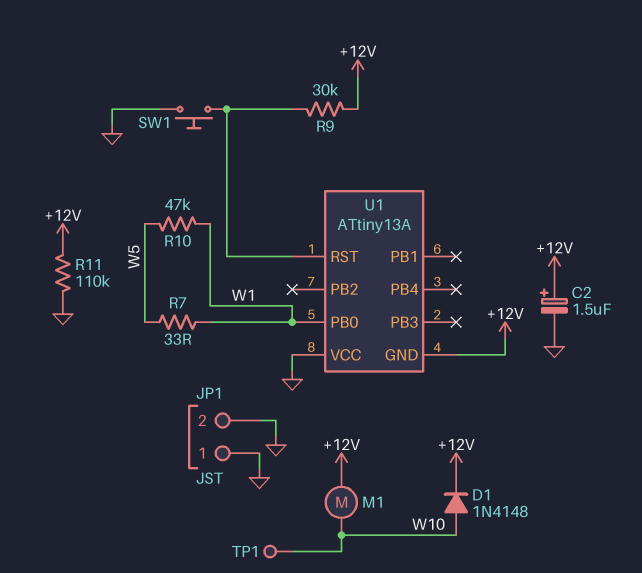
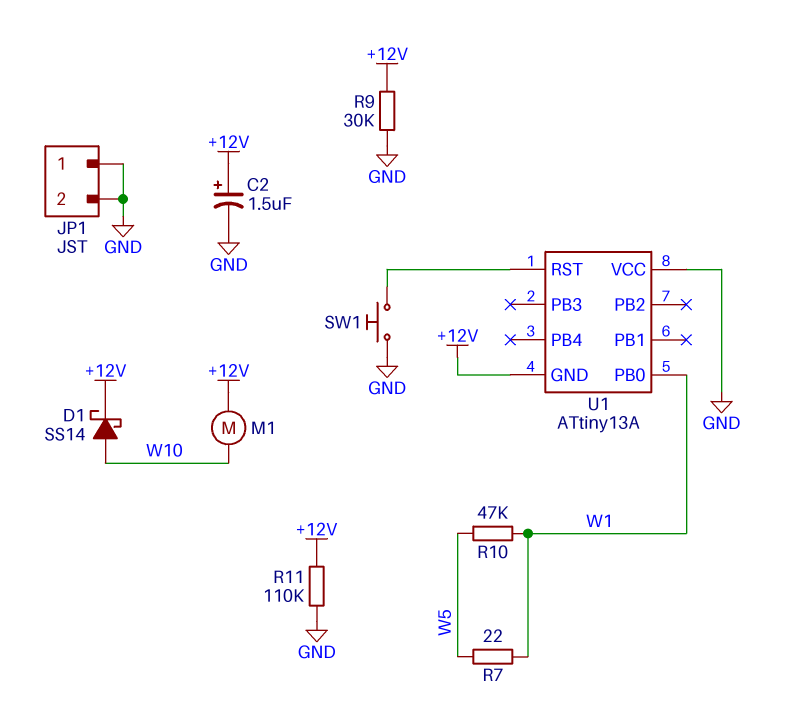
D1: diode 1N4148 (A W10, K +12V) -> schottky SS14 (A W10, K +12V)
R7: 33 (W1, W5) -> 22 (W1, W5)
R9: 30k (+12V, U1/RST) -> 30k (+12V, GND)
TP1: test point (W10) -> none

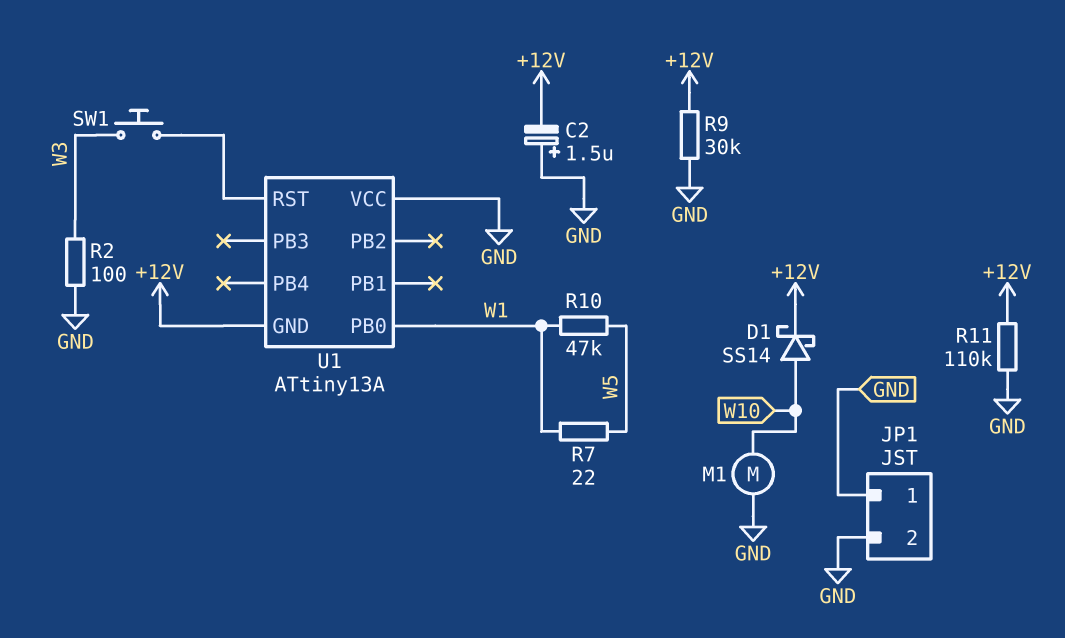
C2: 1.5uF (plus +12V, minus GND) -> 1.5uF (plus GND, minus +12V)
M1: motor (+12V, W10) -> motor (GND, W10)
R2: none -> 100 (GND, W3)
SW1: button (GND, U1/RST) -> button (U1/RST, W3)

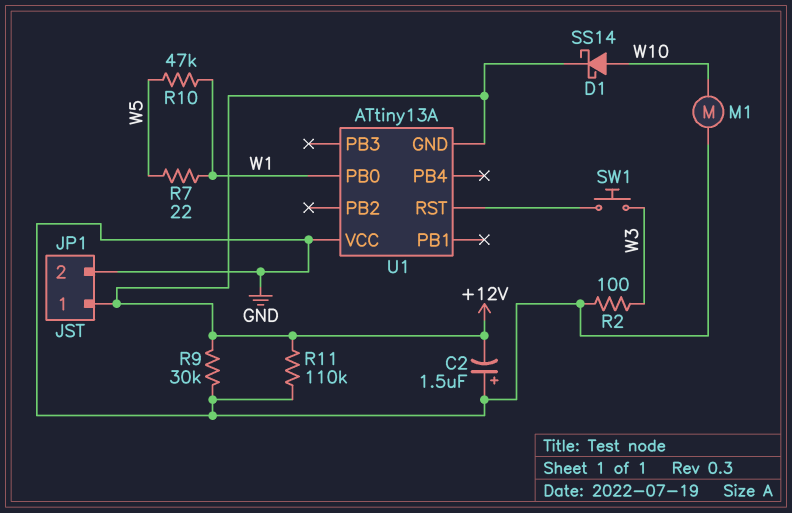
JP1 pin 1: GND -> +12V

